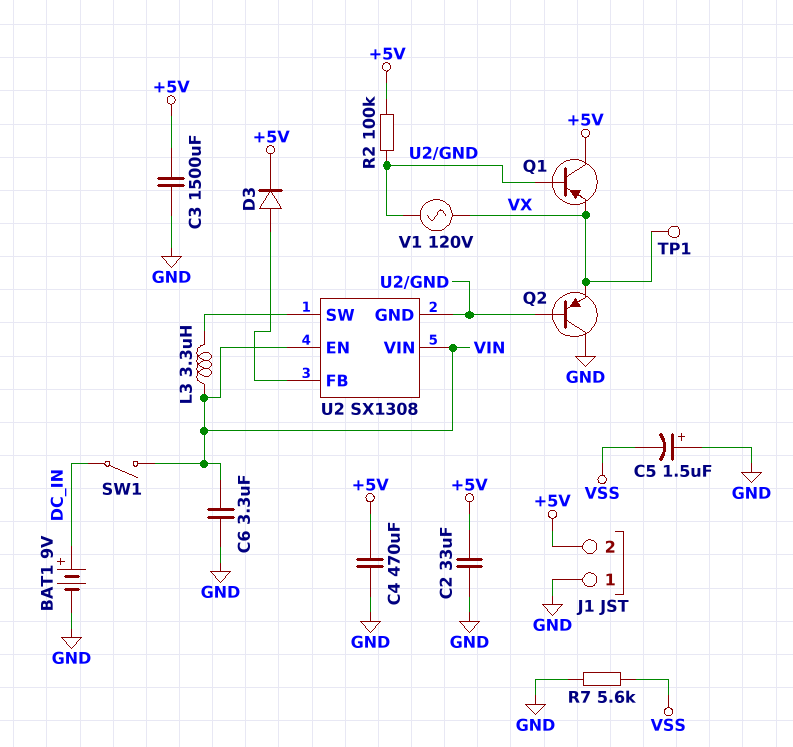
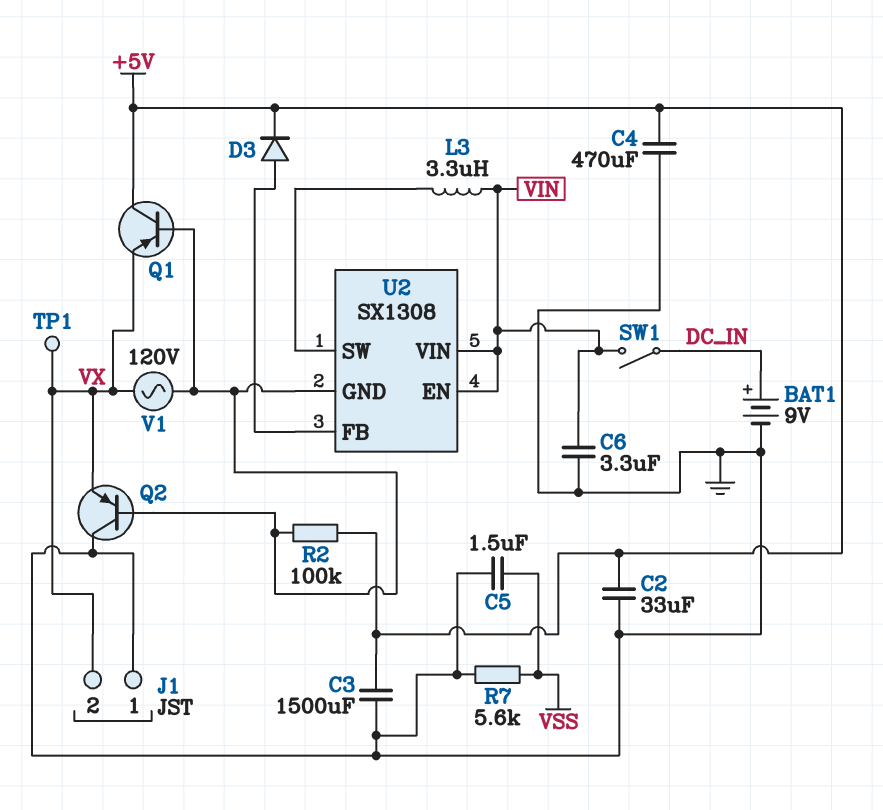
C5: 1.5uF (plus GND, minus VSS) -> 1.5uF (GND, VSS)
J1 pin 2: +5V -> VX

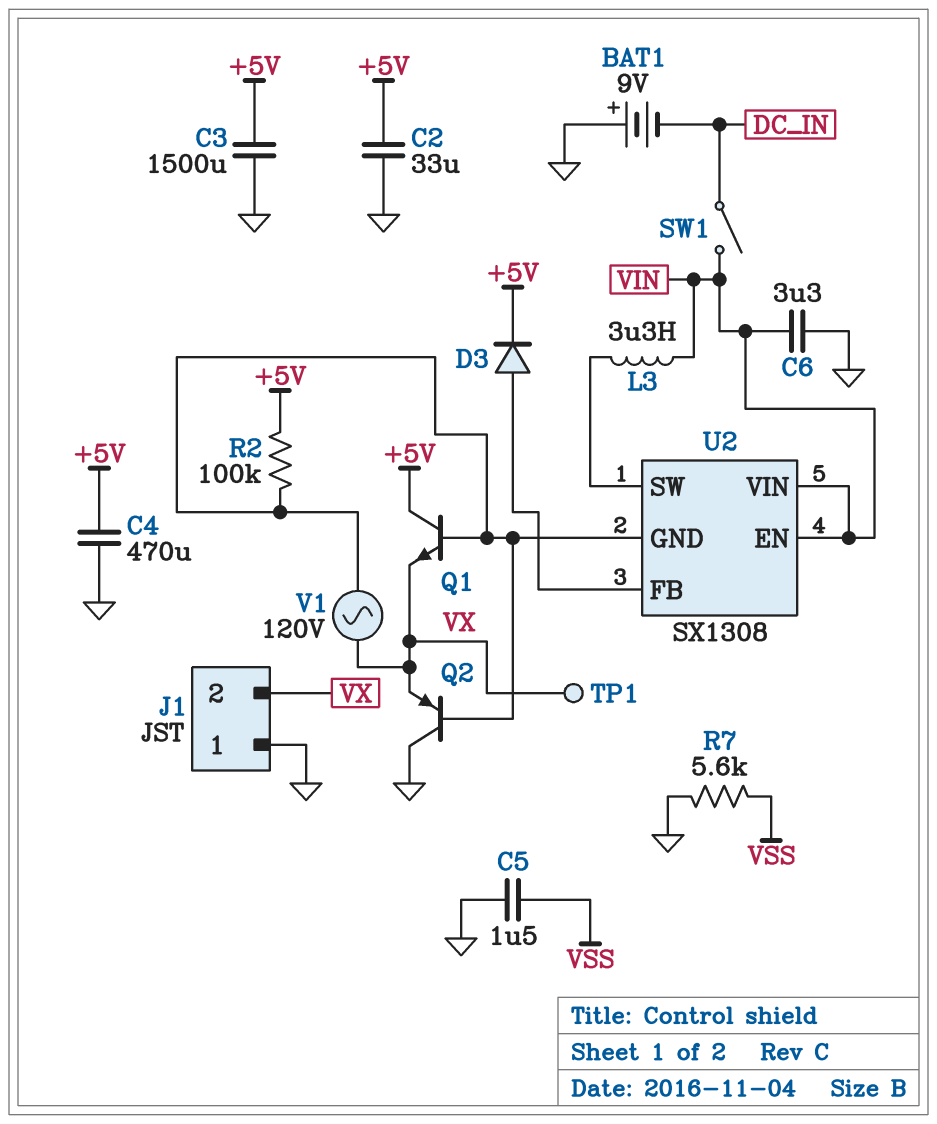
BAT1: 9V (plus DC_IN, minus GND) -> 9V (plus GND, minus DC_IN)
Q1: PNP (B U2/GND, C +5V, E VX) -> NPN (B U2/GND, C +5V, E VX)

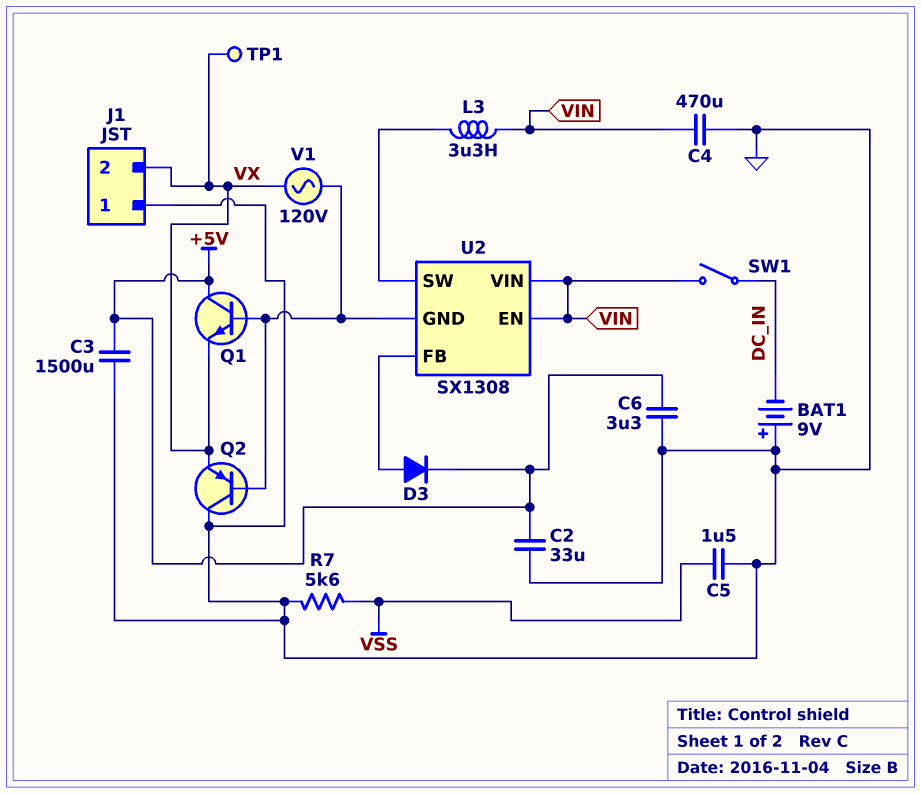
C4: 470uF (+5V, GND) -> 470uF (GND, VIN)
C6: 3.3uF (GND, VIN) -> 3.3uF (+5V, GND)
R2: 100k (+5V, U2/GND) -> none

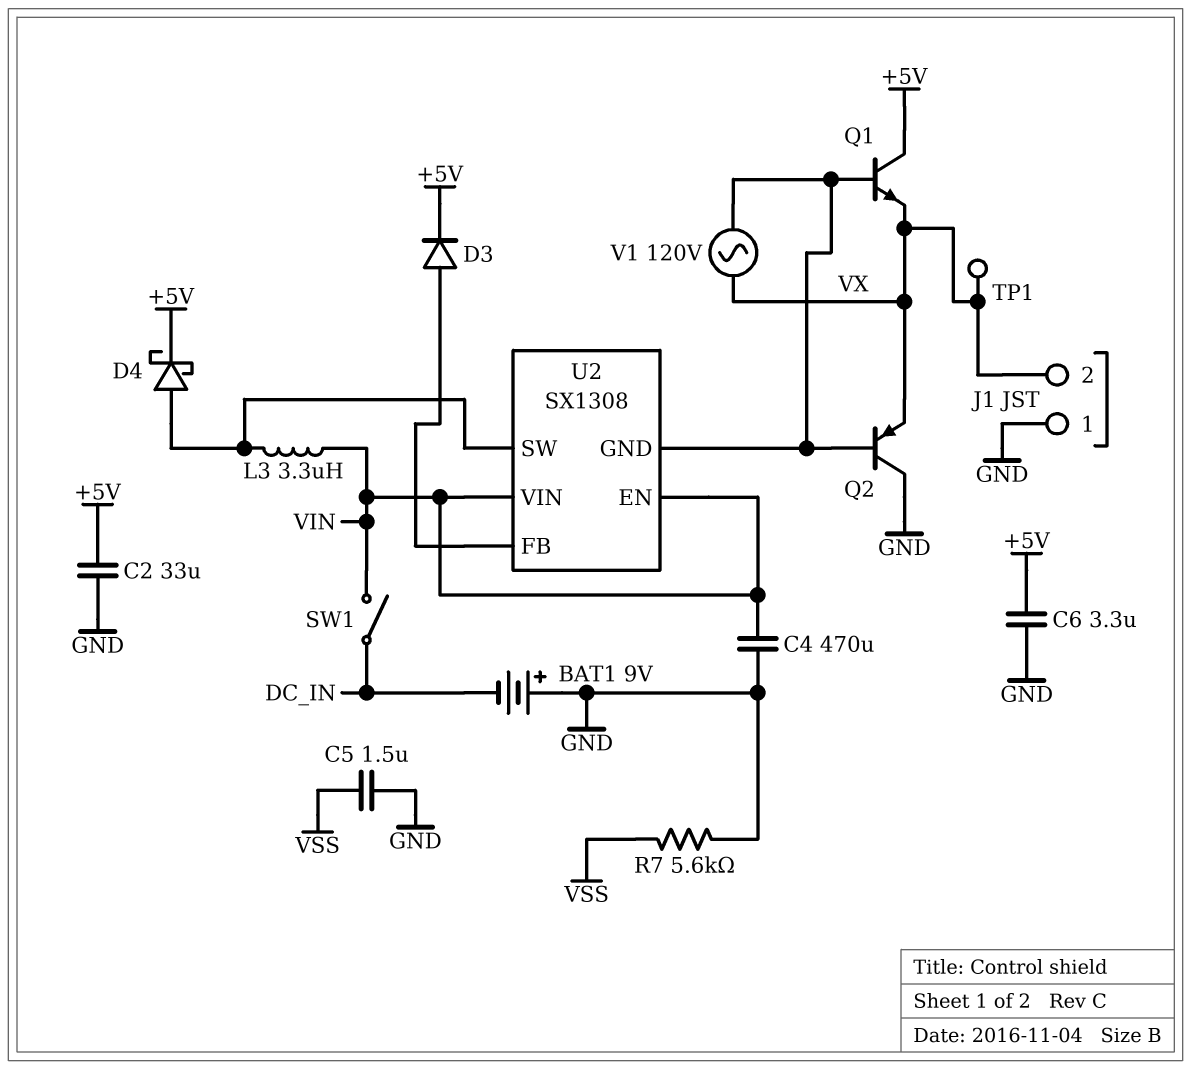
C3: 1500uF (+5V, GND) -> none
D4: none -> schottky (A U2/SW, K +5V)

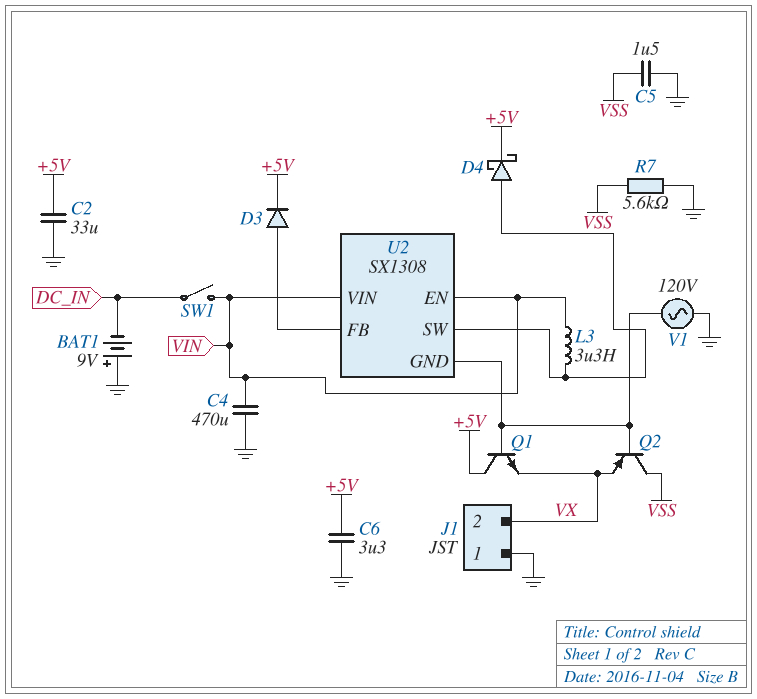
Q2: PNP (B U2/GND, C GND, E VX) -> PNP (B U2/GND, C VSS, E VX)
TP1: test point (VX) -> none
V1: AC 120V (U2/GND, VX) -> AC 120V (GND, U2/GND)

